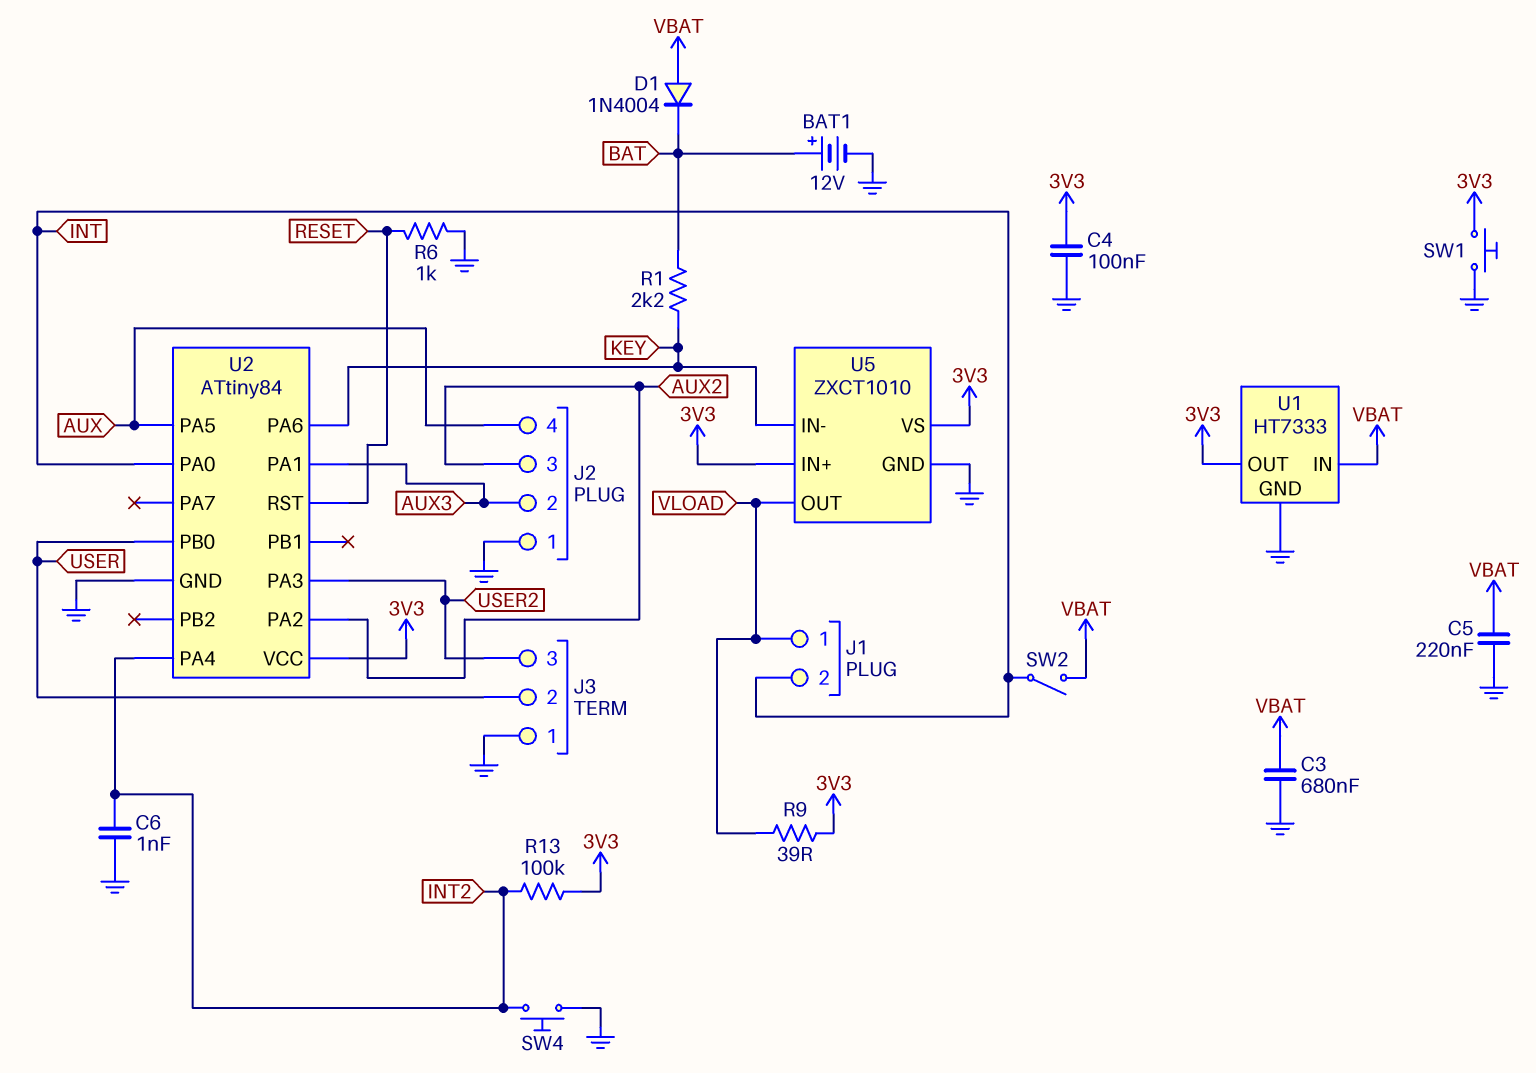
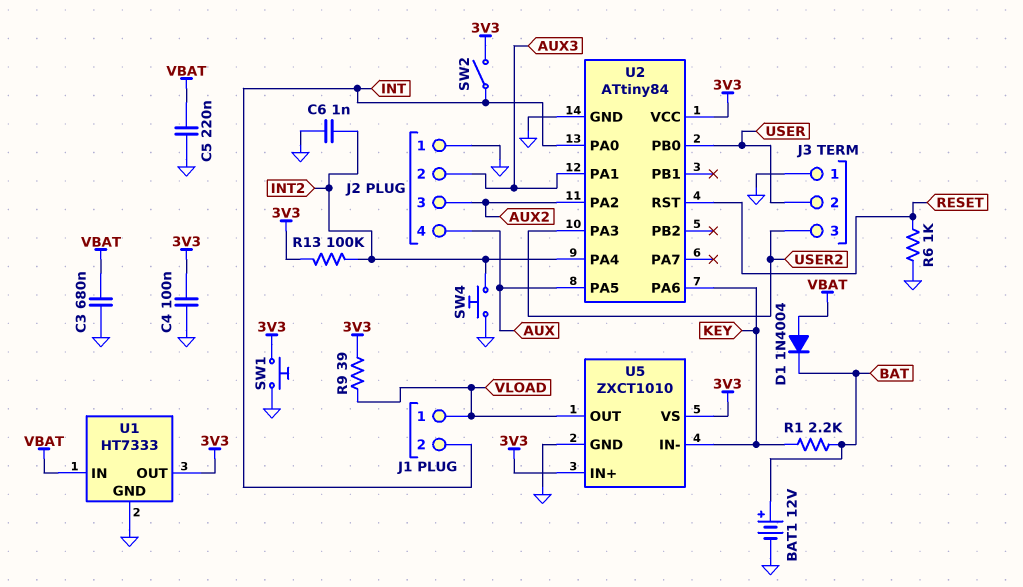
SW2: switch (INT, VBAT) -> switch (3V3, INT)

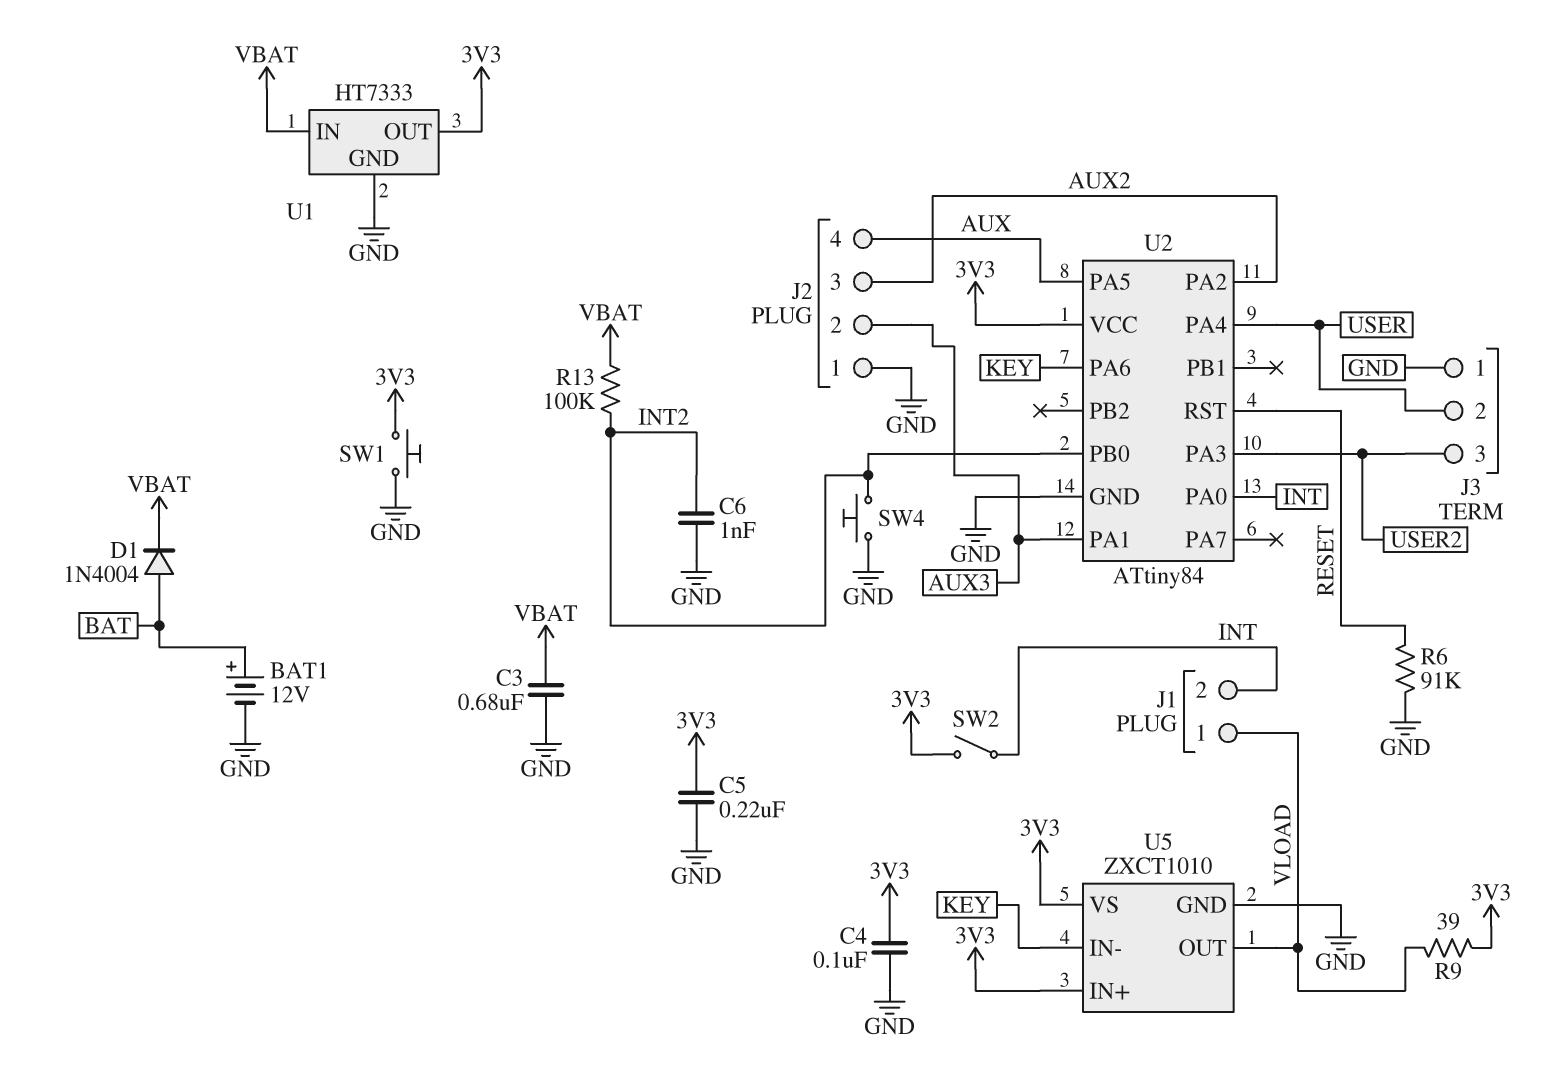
C5: 220nF (GND, VBAT) -> 220nF (3V3, GND)
D1: diode 1N4004 (A VBAT, K BAT) -> diode 1N4004 (A BAT, K VBAT)
R1: 2.2k (BAT, KEY) -> none
R6: 1k (GND, RESET) -> 91k (GND, RESET)
R13: 100k (3V3, INT2) -> 100k (INT2, VBAT)
U2 pin PA4: INT2 -> USER
U2 pin PB0: USER -> INT2

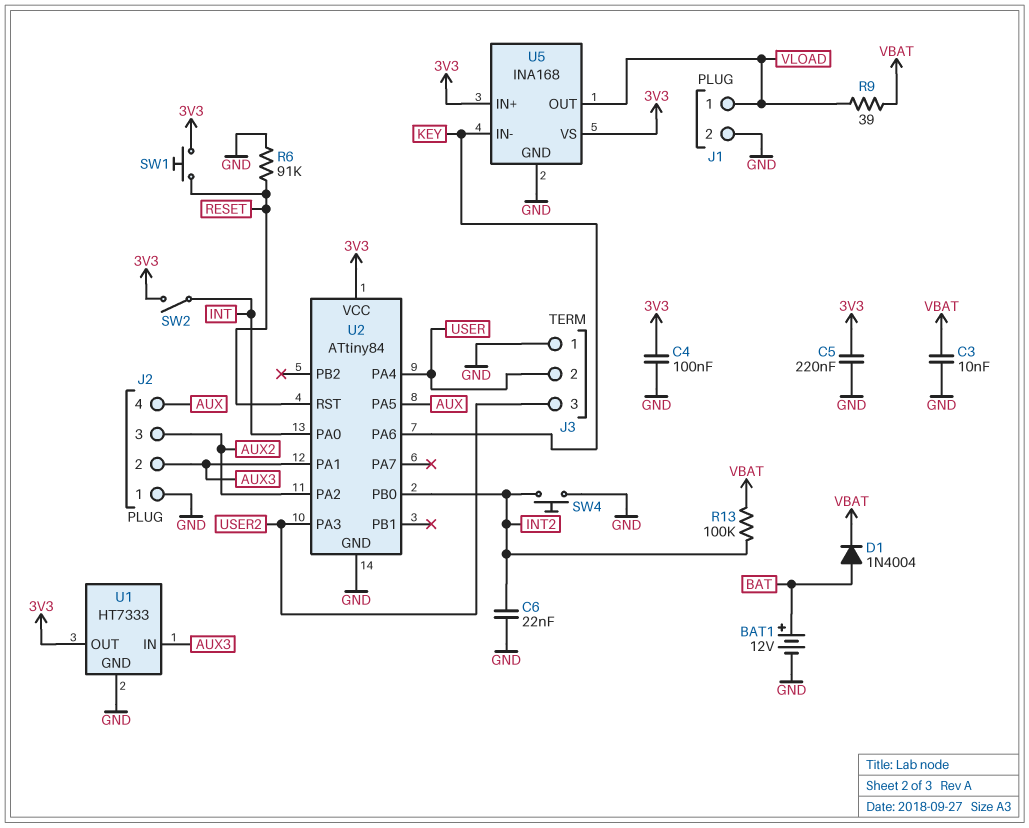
C3: 680nF (GND, VBAT) -> 10nF (GND, VBAT)
C6: 1nF (GND, INT2) -> 22nF (GND, INT2)
J1 pin 2: INT -> GND
R9: 39 (3V3, VLOAD) -> 39 (VBAT, VLOAD)
SW1: button (3V3, GND) -> button (3V3, RESET)
U1 pin IN: VBAT -> AUX3
U5: ZXCT1010 -> INA168

